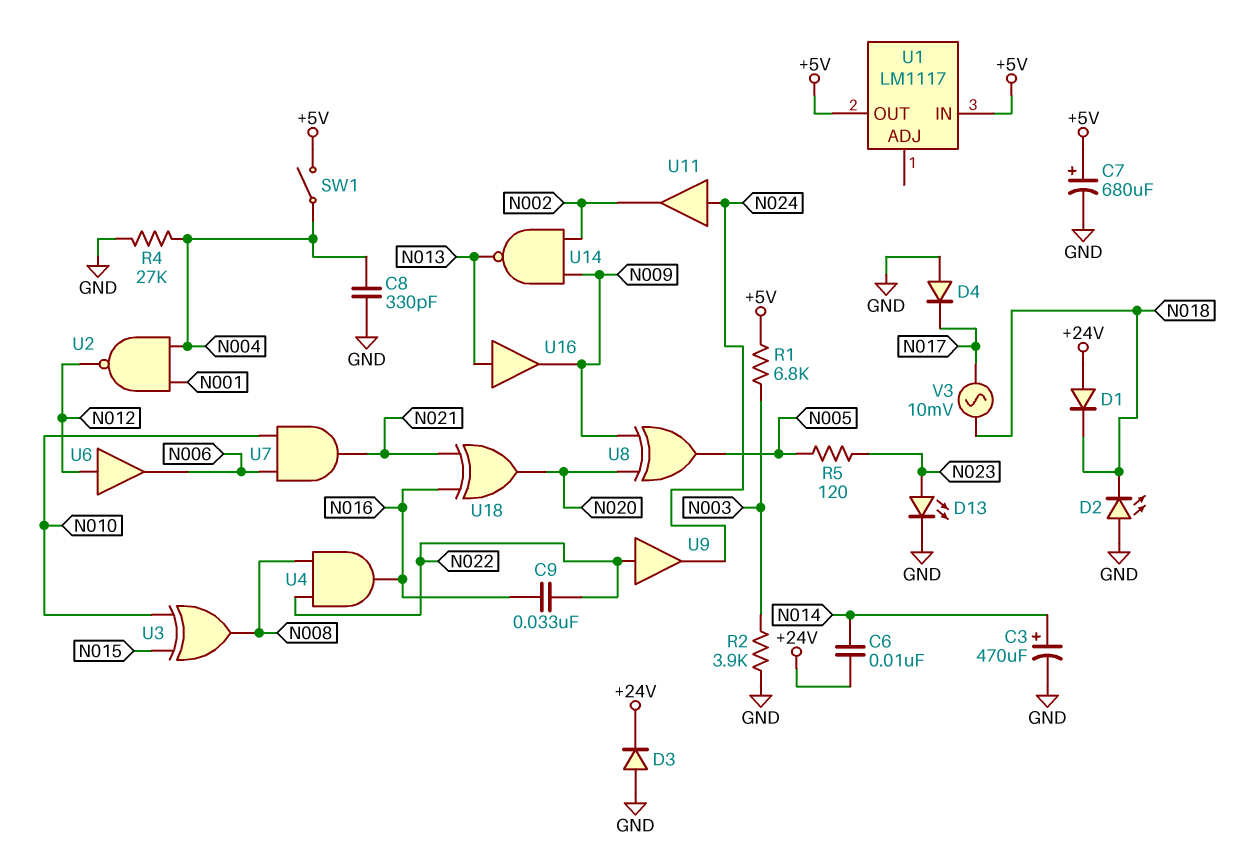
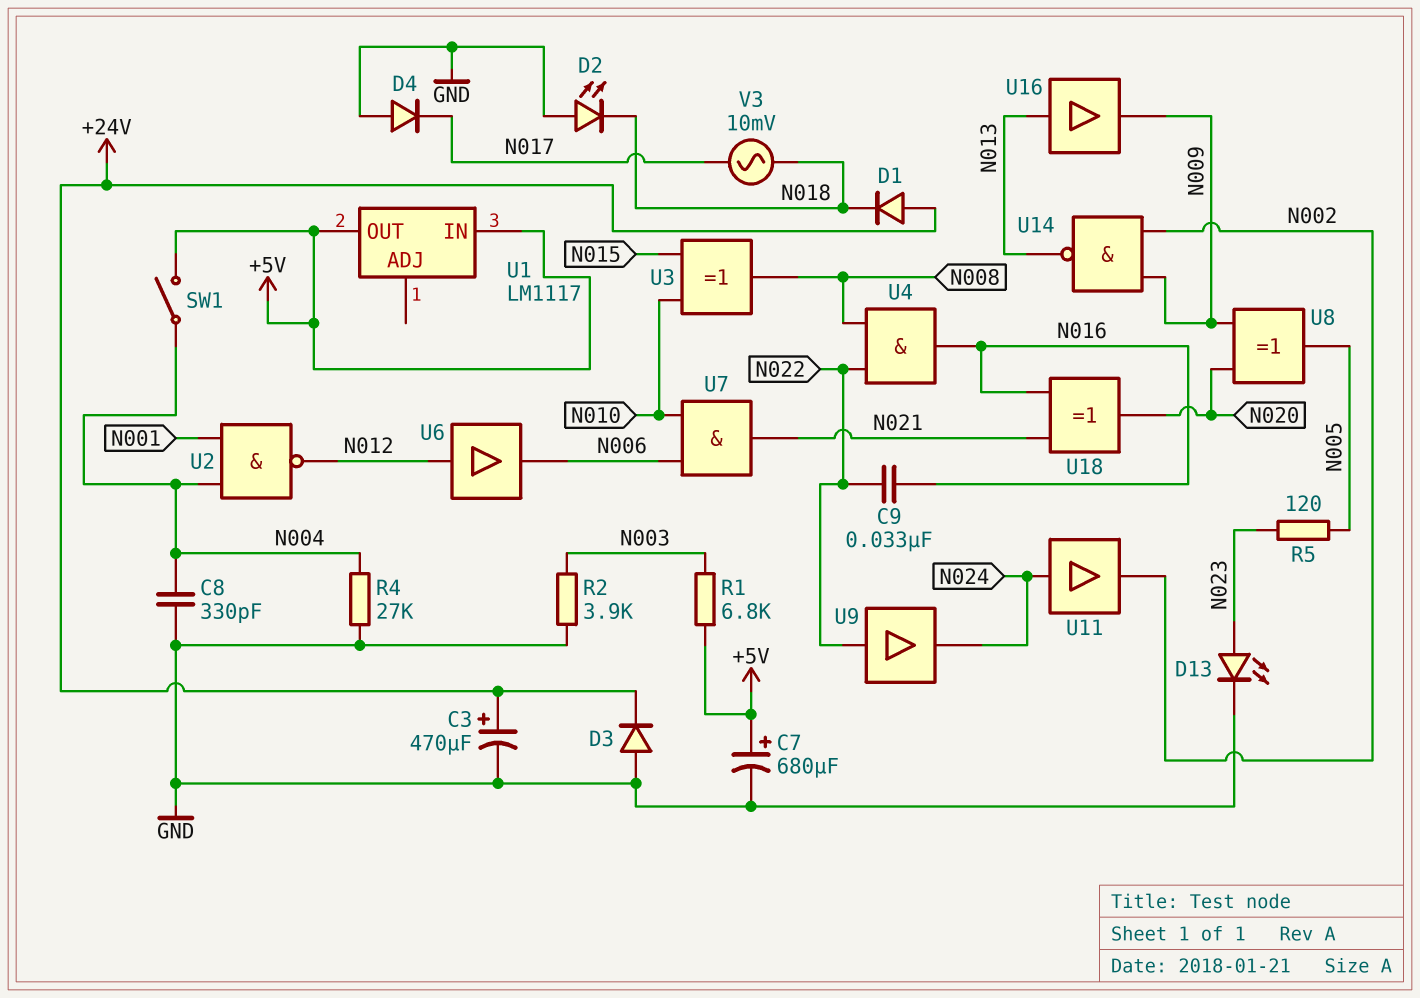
C3: 470uF (plus N014, minus GND) -> 470uF (plus +24V, minus GND)
C6: 10nF (+24V, N014) -> none

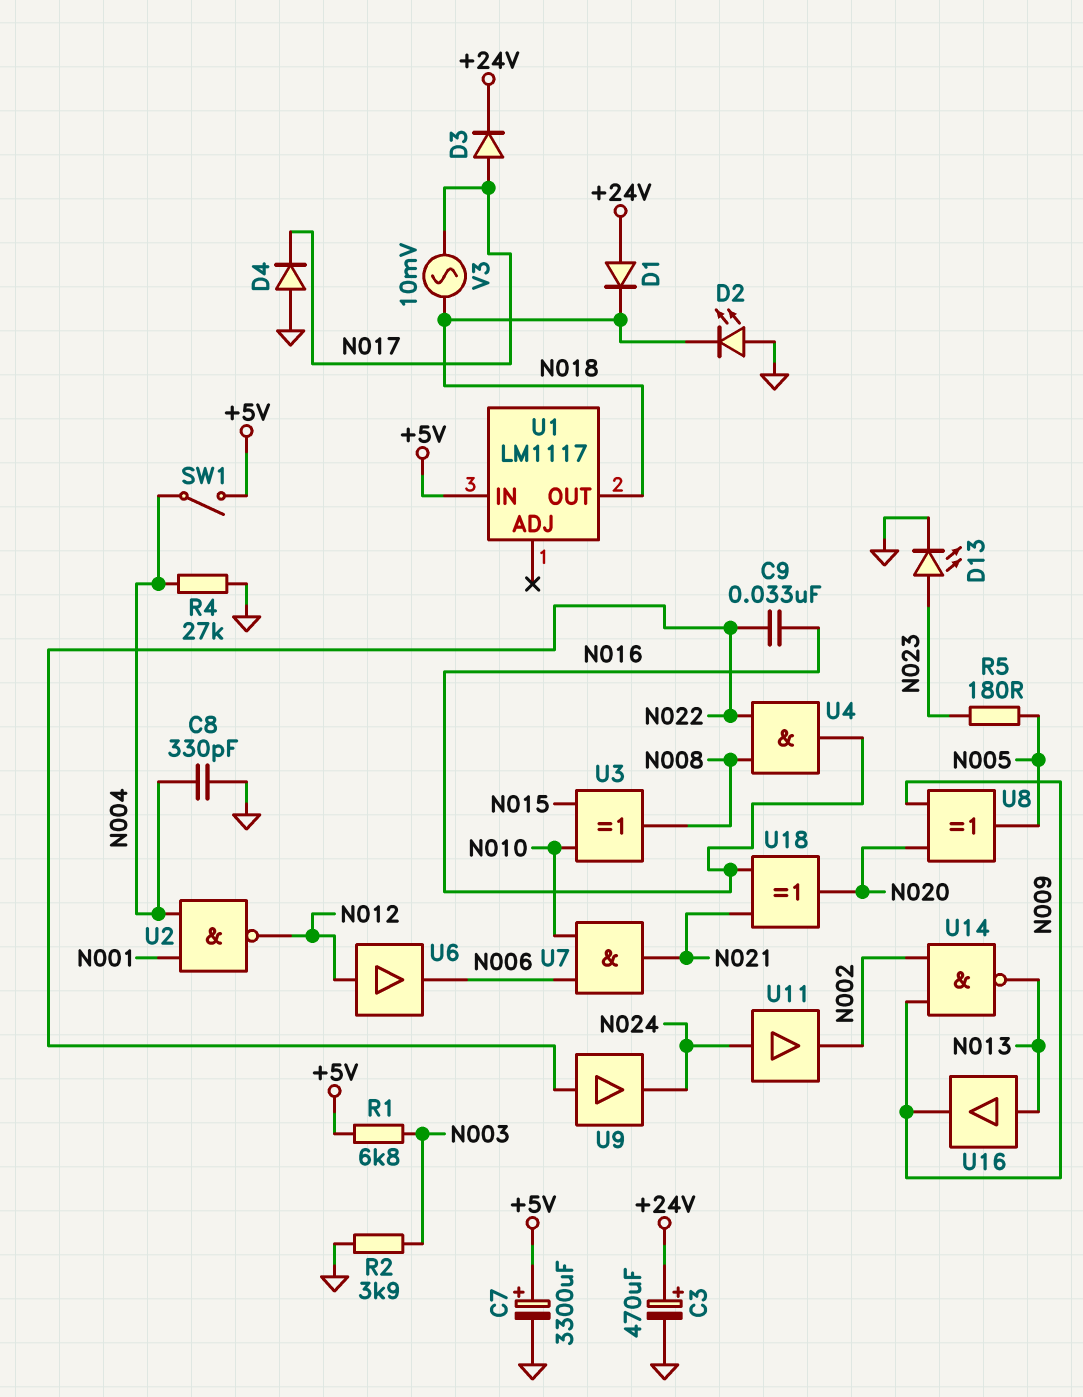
C7: 680uF (plus +5V, minus GND) -> 3300uF (plus +5V, minus GND)
D3: diode (A GND, K +24V) -> diode (A N017, K +24V)
R5: 120 (N005, N023) -> 180 (N005, N023)
U1 pin OUT: +5V -> N018

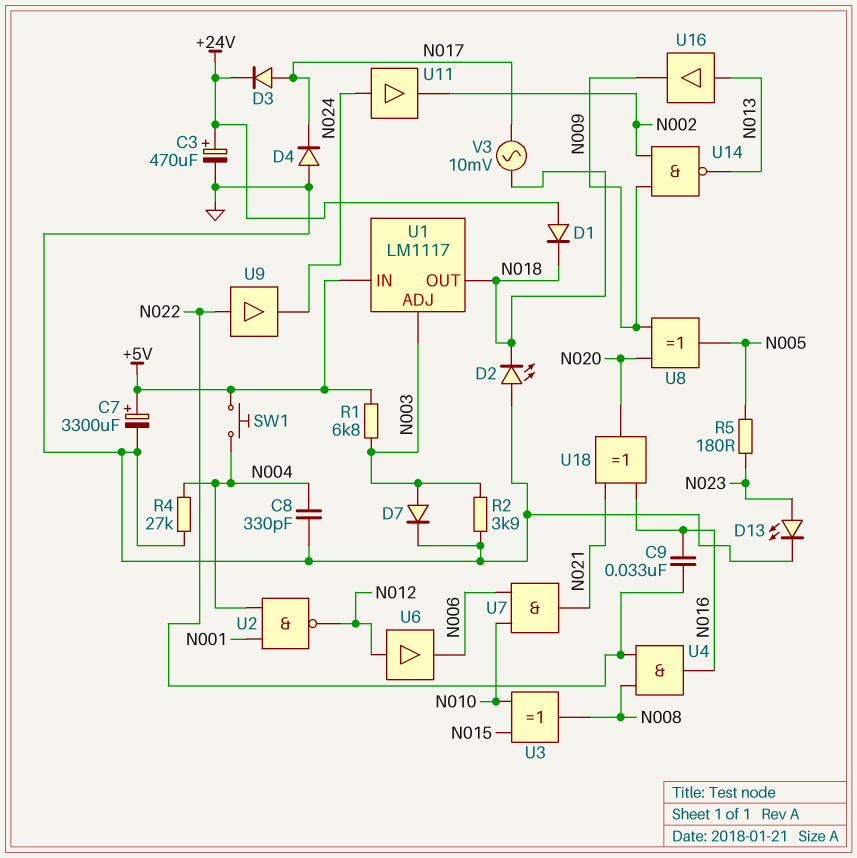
D7: none -> diode (A N003, K GND)
SW1: switch (+5V, N004) -> button (+5V, N004)
U1 pin ADJ: none -> N003

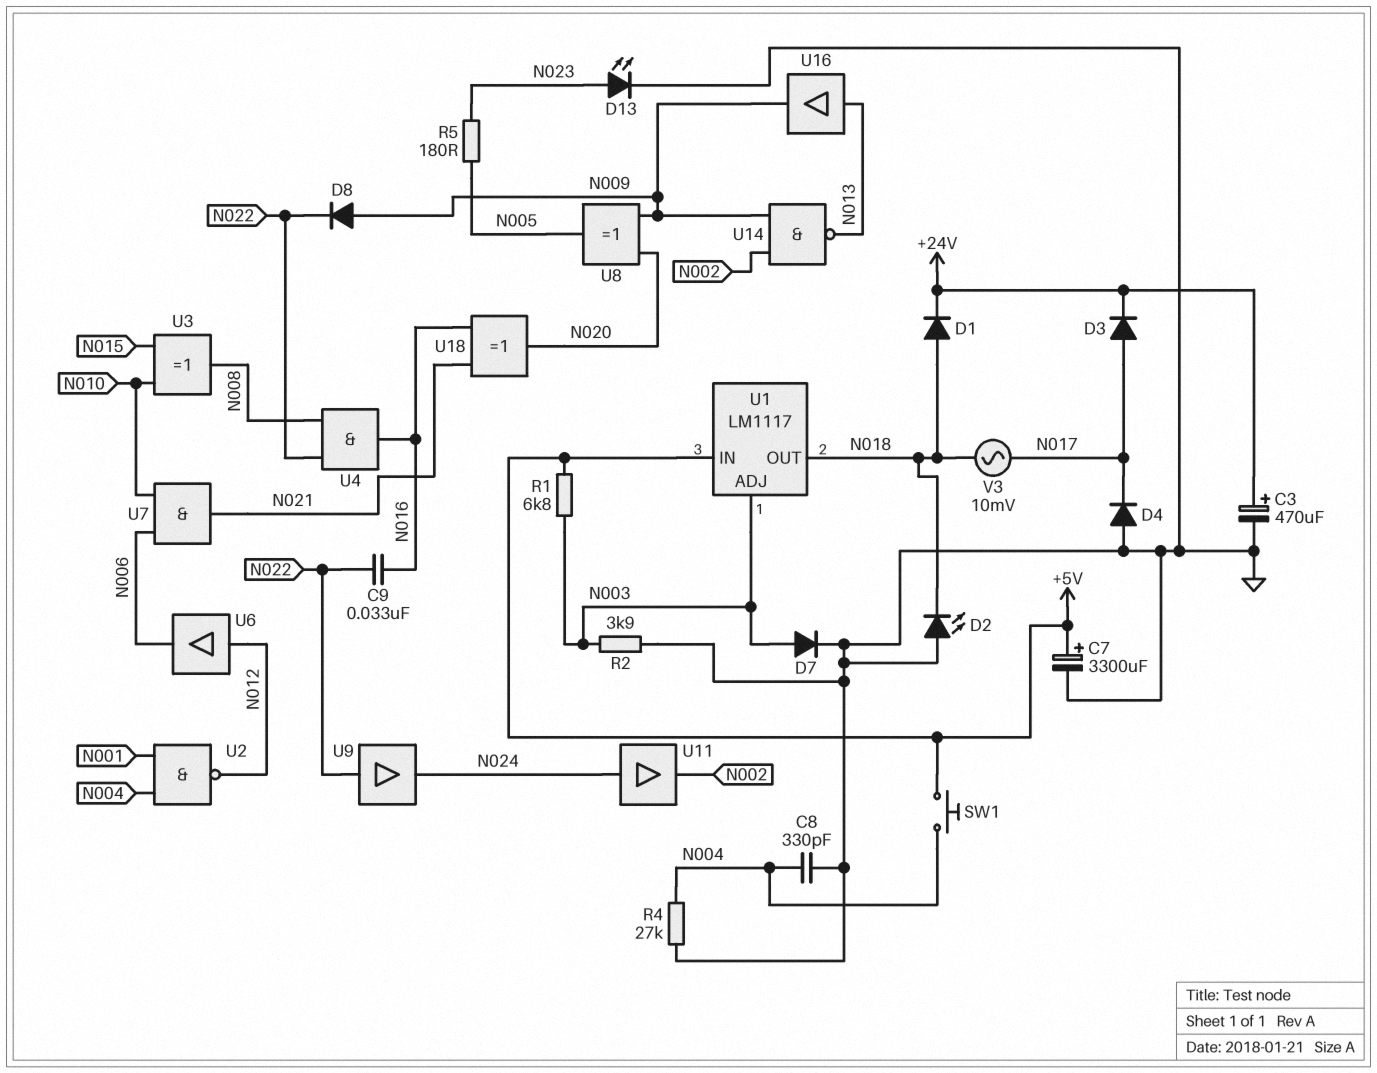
D1: diode (A +24V, K N018) -> diode (A N018, K +24V)
D8: none -> diode (A N009, K N022)

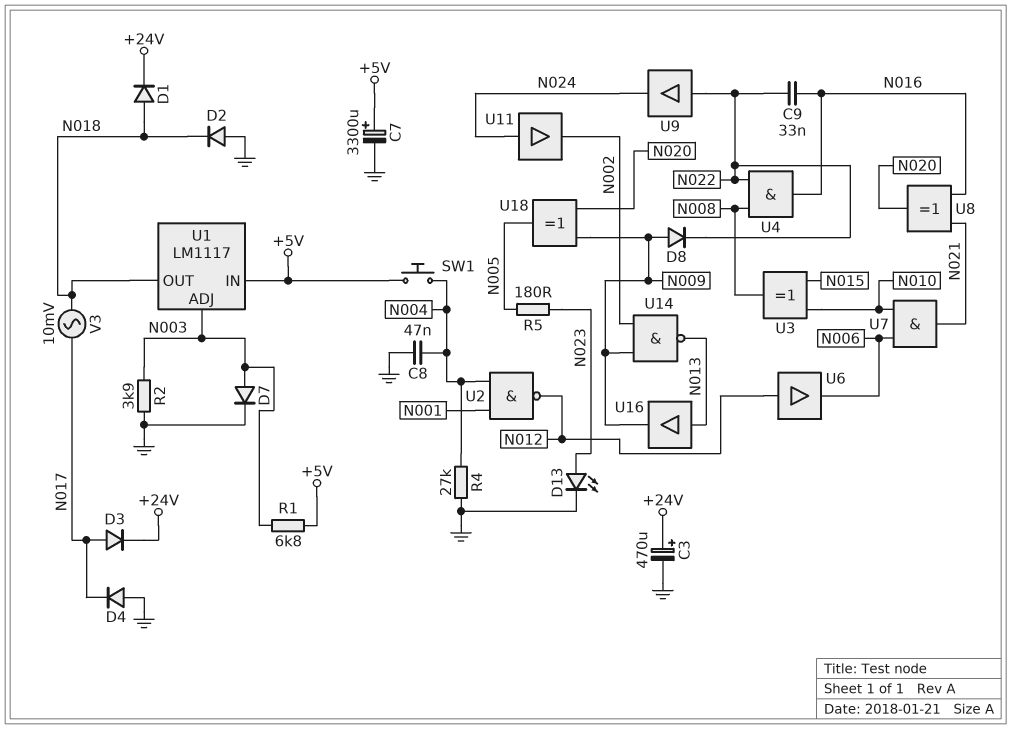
C8: 330pF (GND, N004) -> 47nF (GND, N004)
D2: LED (A GND, K N018) -> diode (A GND, K N018)
U8: XOR (in N009, in N020, out N005) -> XOR (in N016, in N021, out N020)
U18: XOR (in N016, in N021, out N020) -> XOR (in N009, in N020, out N005)

